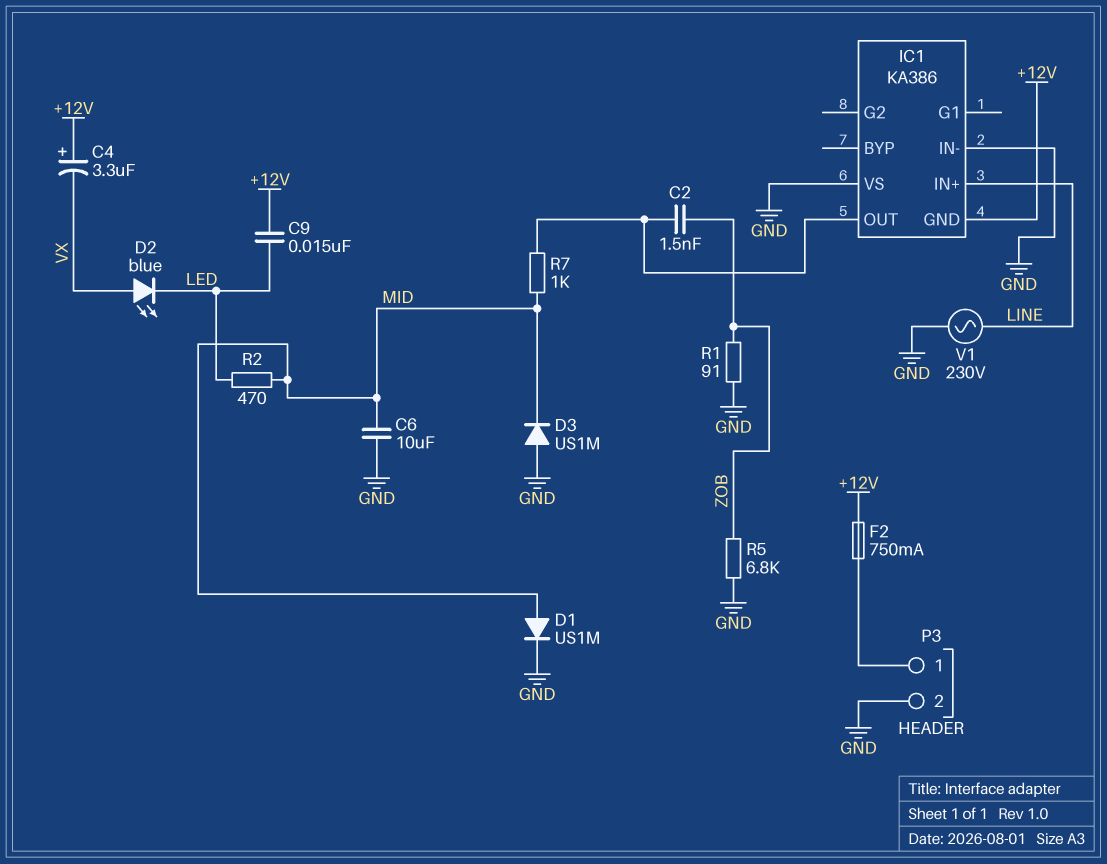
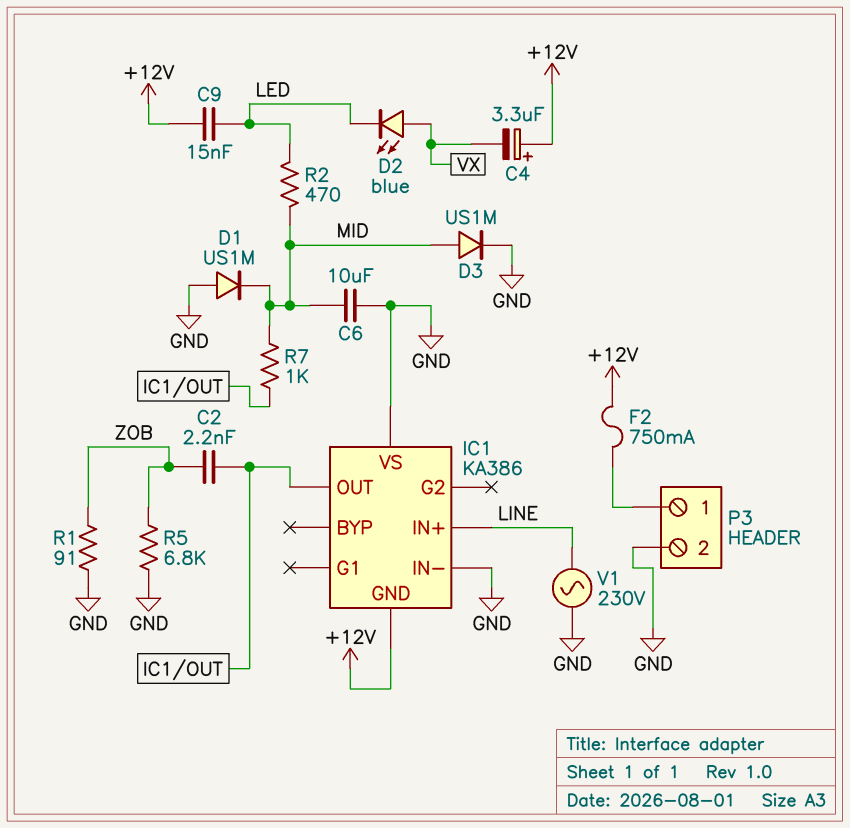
C2: 1.5nF (IC1/OUT, ZOB) -> 2.2nF (IC1/OUT, ZOB)
D1: diode US1M (A MID, K GND) -> diode US1M (A GND, K MID)
D3: diode US1M (A GND, K MID) -> diode US1M (A MID, K GND)

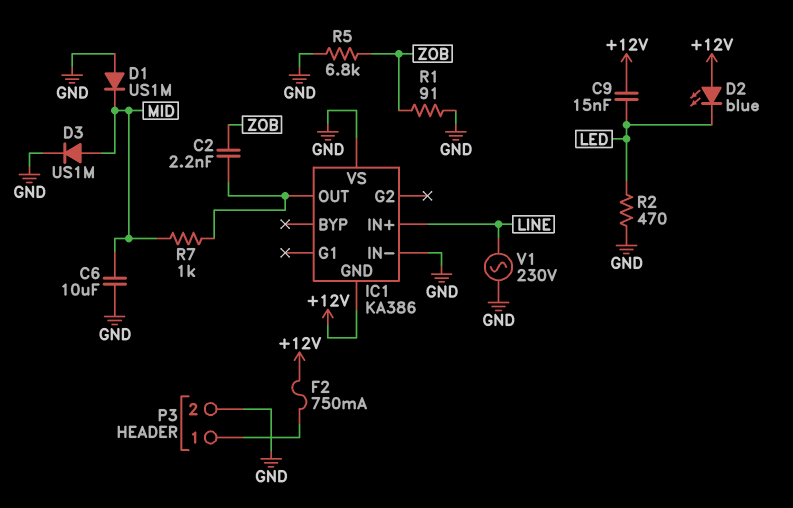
C4: 3.3uF (plus +12V, minus VX) -> none
D2: LED blue (A VX, K LED) -> LED blue (A +12V, K LED)
R2: 470 (LED, MID) -> 470 (GND, LED)

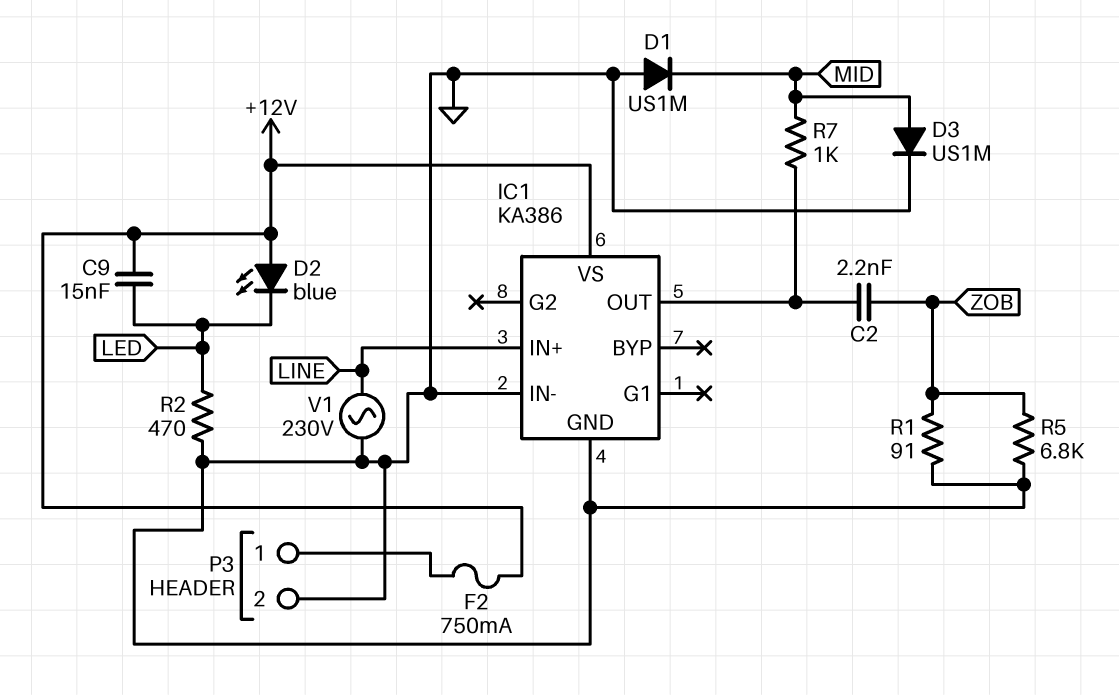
C6: 10uF (GND, MID) -> none
IC1 pin GND: +12V -> GND
IC1 pin VS: GND -> +12V

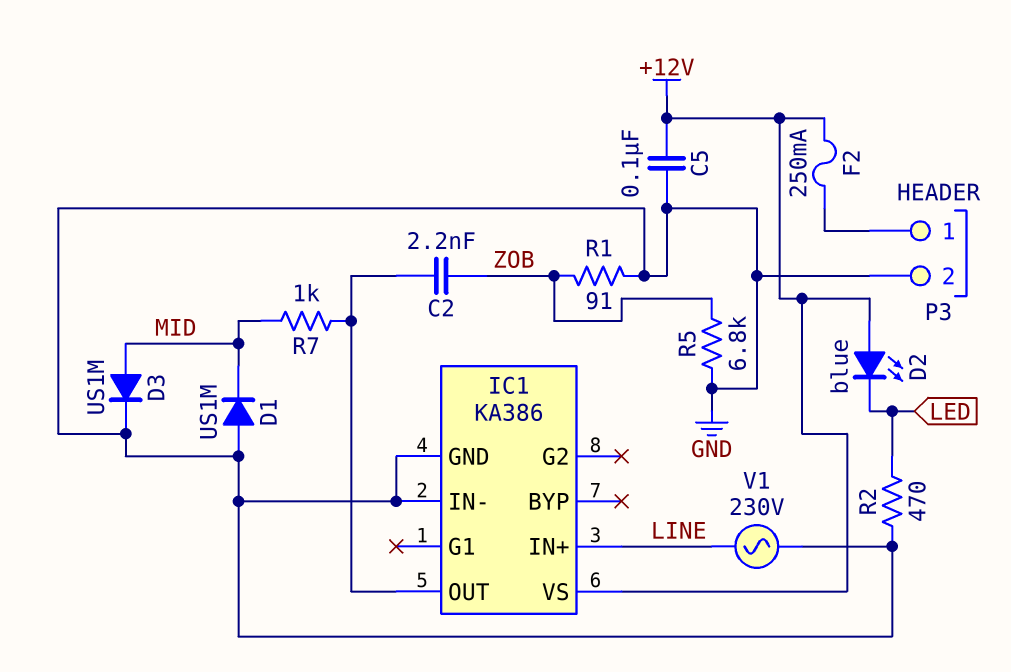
C5: none -> 100nF (+12V, GND)
C9: 15nF (+12V, LED) -> none
F2: 750mA (+12V, P3/1) -> 250mA (+12V, P3/1)

